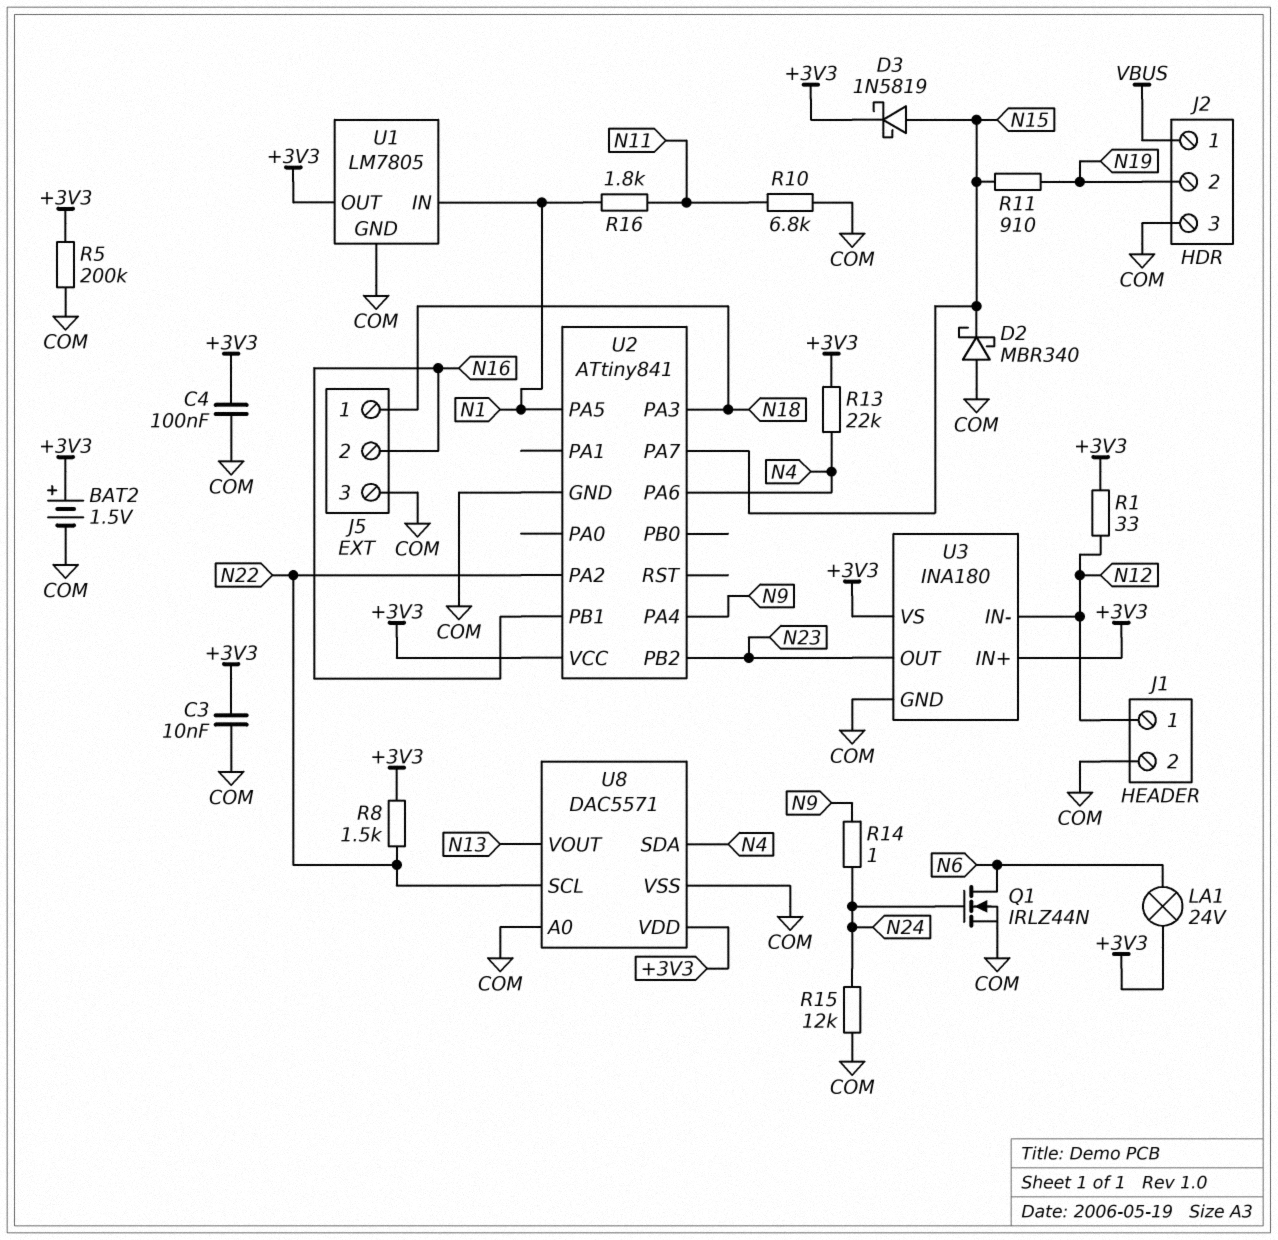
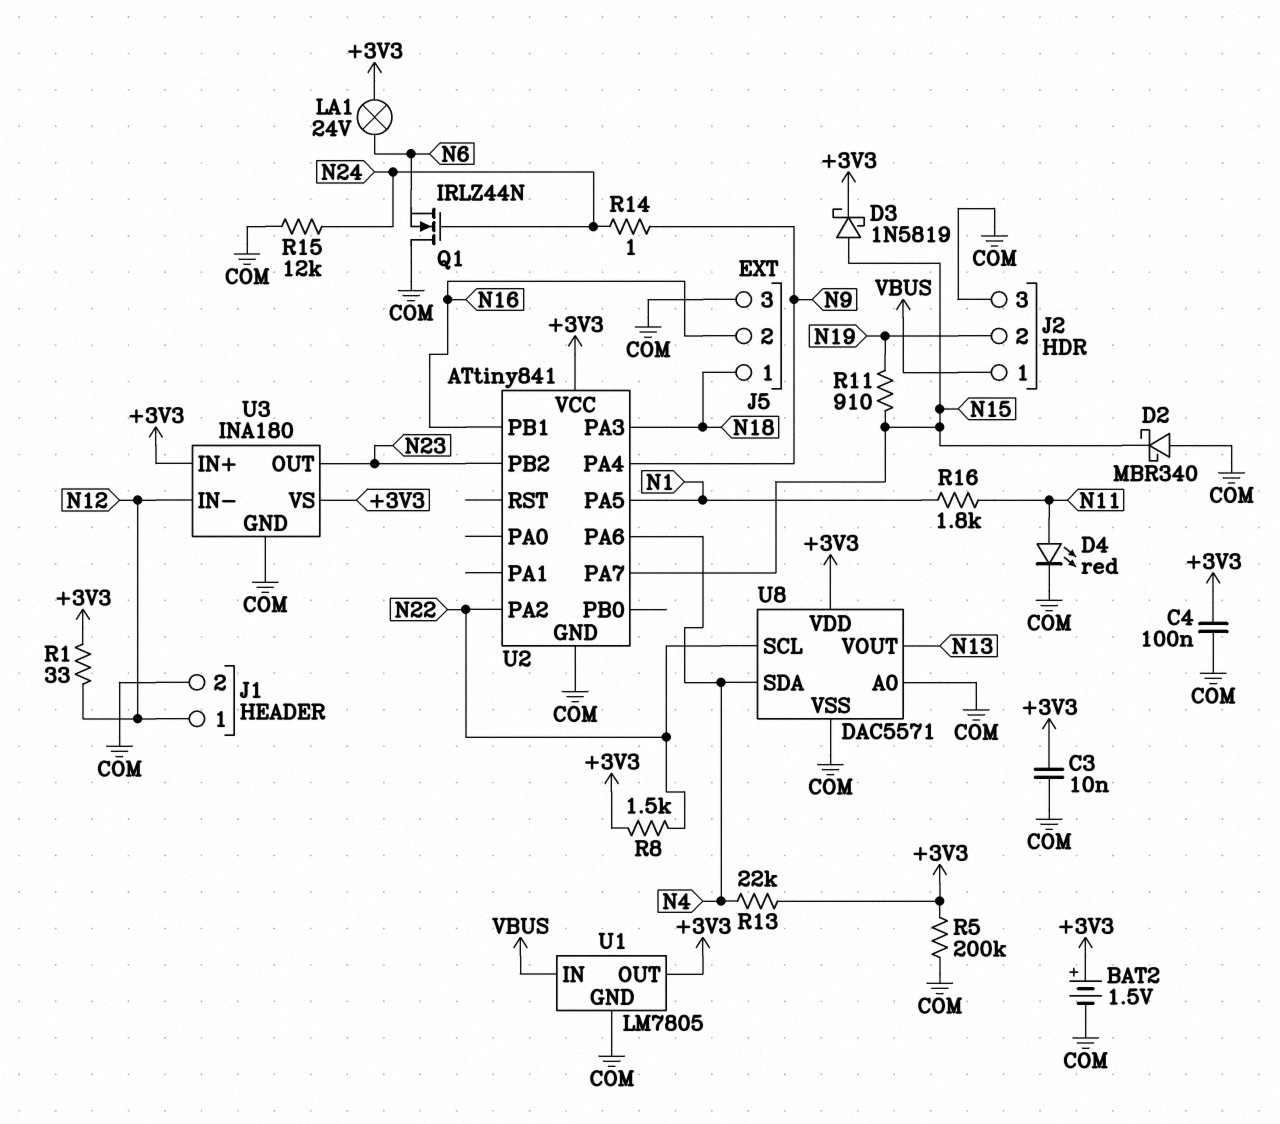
D4: none -> LED red (A N11, K COM)
Q1: NMOS IRLZ44N (G N24, D N6, S COM) -> NMOS IRLZ44N (G N24, D COM, S N6)
R10: 6.8k (COM, N11) -> none
U1 pin IN: N1 -> VBUS

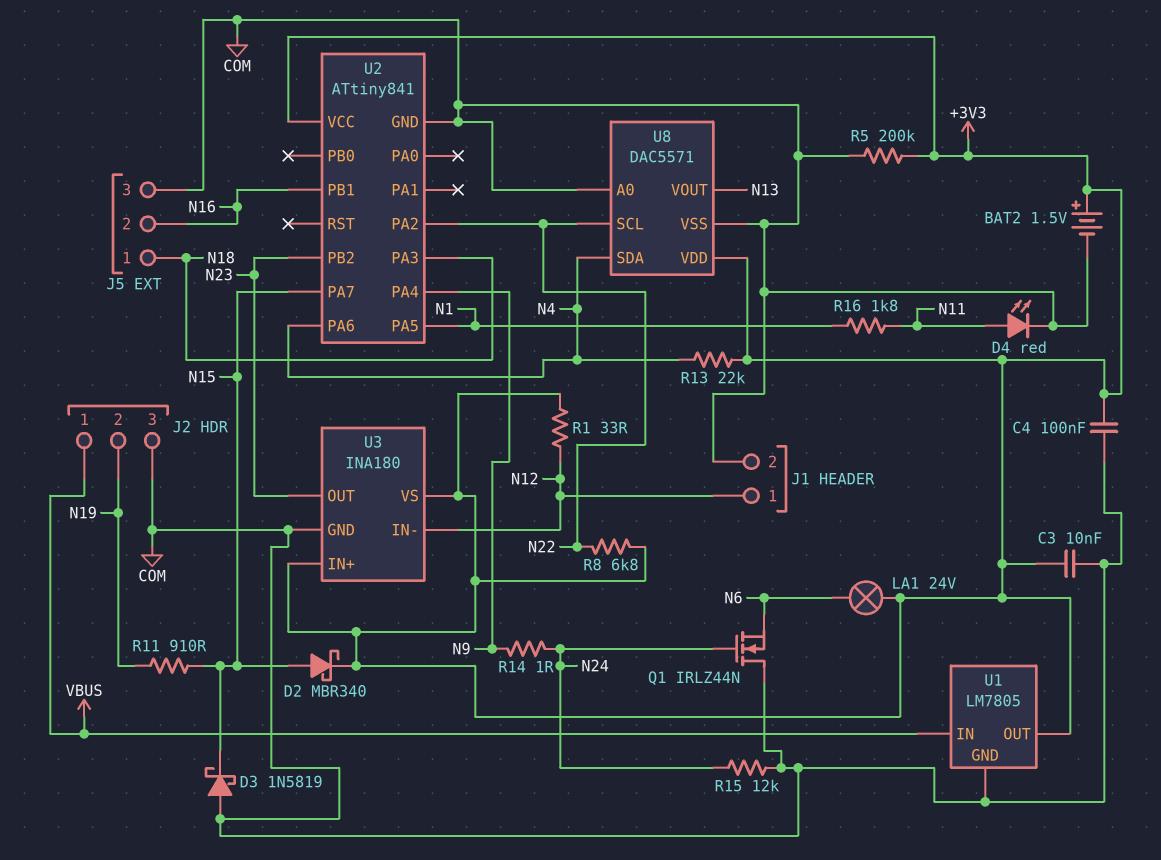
D2: schottky MBR340 (A COM, K N15) -> schottky MBR340 (A N15, K +3V3)
D3: schottky 1N5819 (A N15, K +3V3) -> schottky 1N5819 (A COM, K N15)
R8: 1.5k (+3V3, N22) -> 6.8k (+3V3, N22)

